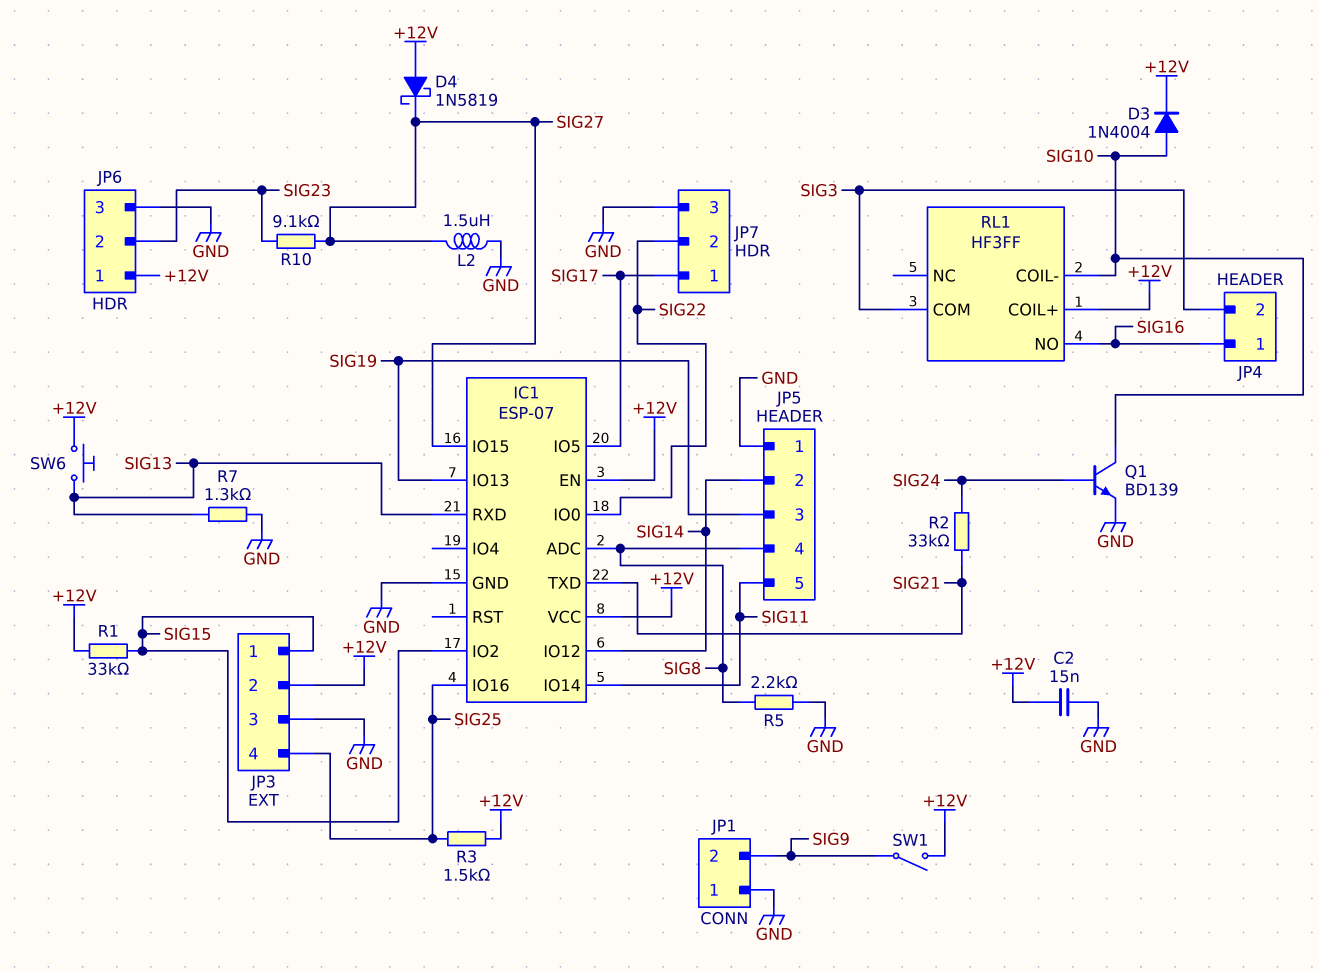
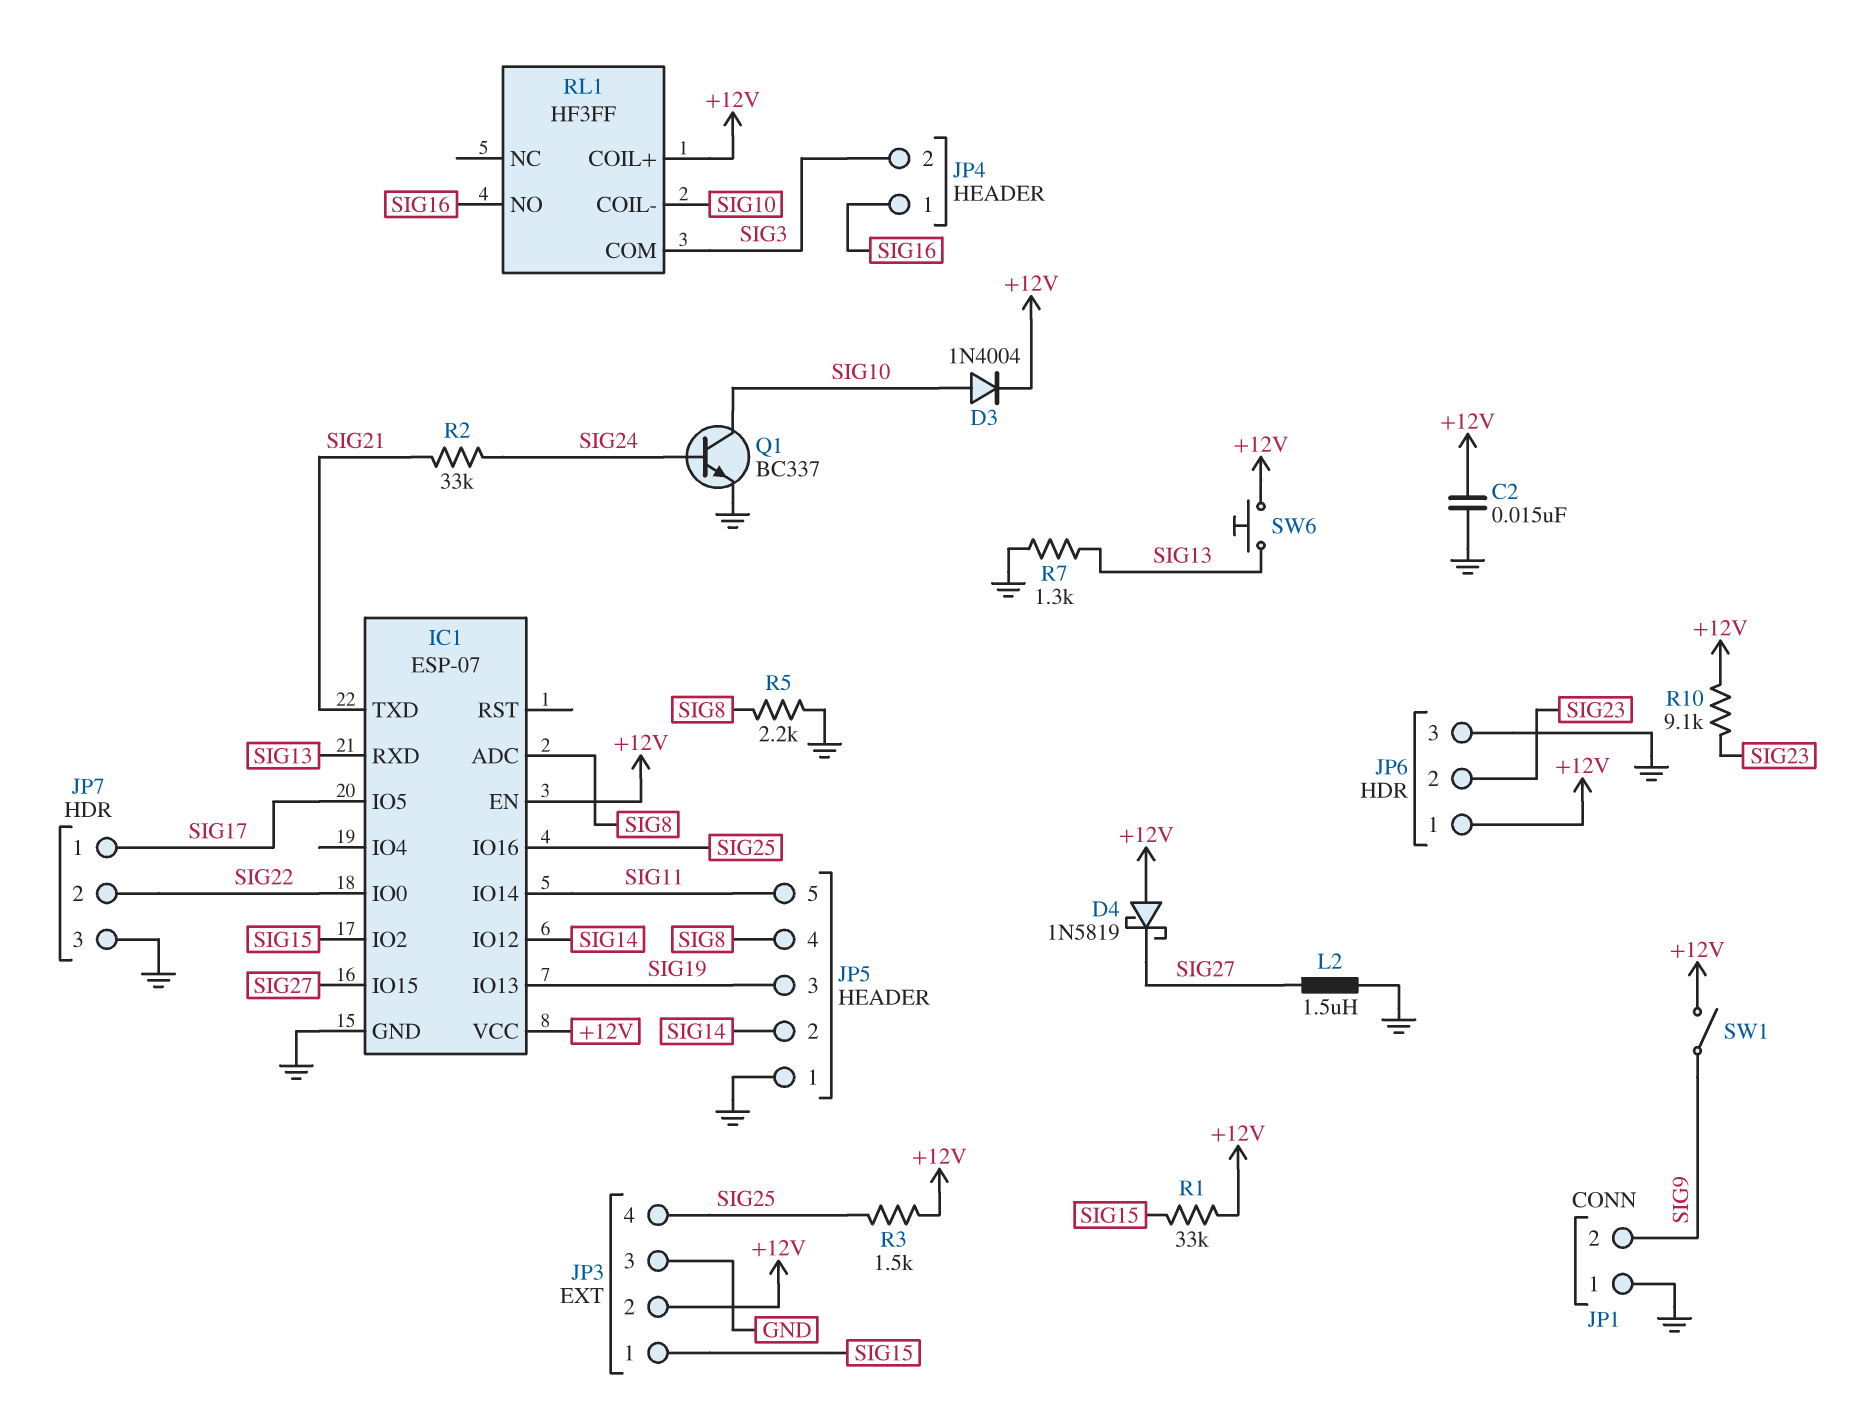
Q1: NPN BD139 (B SIG24, C SIG10, E GND) -> NPN BC337 (B SIG24, C SIG10, E GND)
R10: 9.1k (SIG23, SIG27) -> 9.1k (+12V, SIG23)

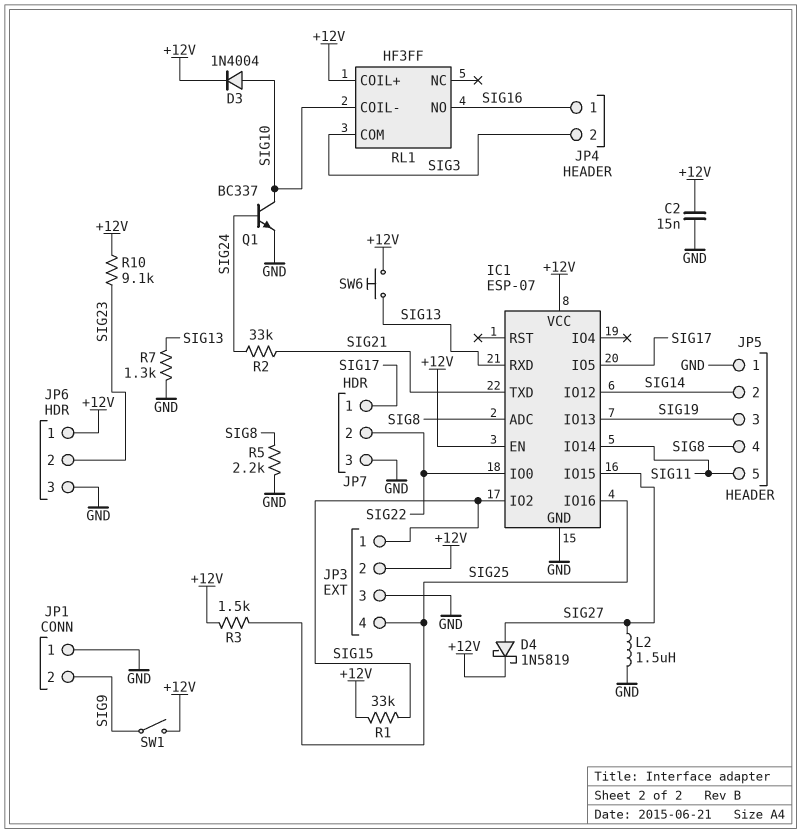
D4: schottky 1N5819 (A +12V, K SIG27) -> schottky 1N5819 (A SIG27, K +12V)

